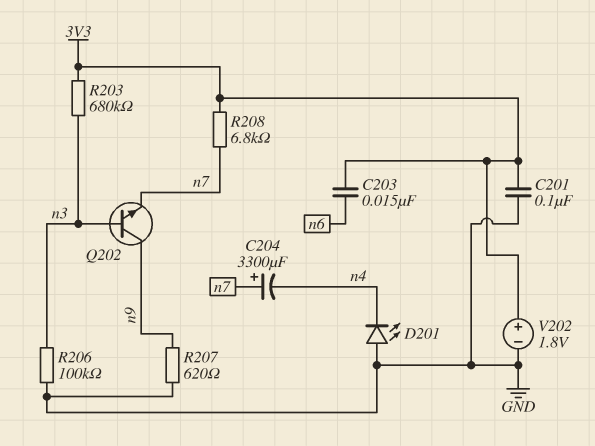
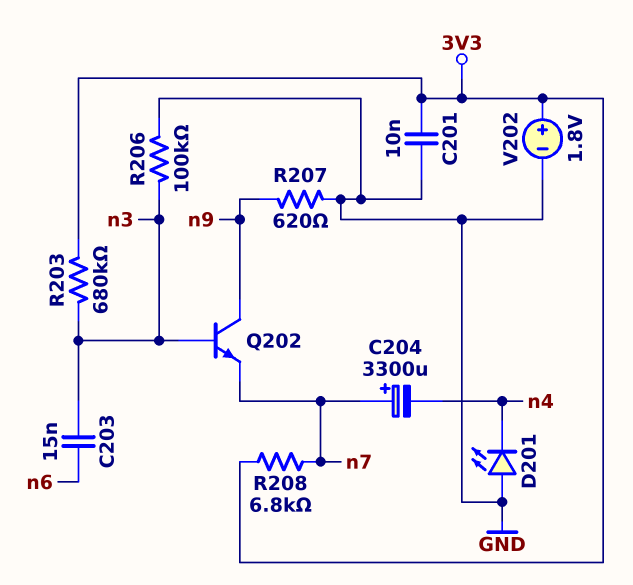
C201: 100nF (3V3, GND) -> 10nF (3V3, GND)
C203: 15nF (3V3, n6) -> 15nF (n3, n6)

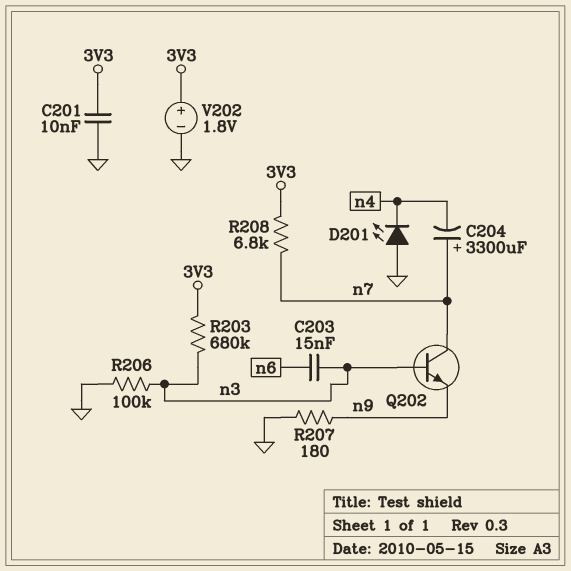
Q202: NPN (B n3, C n9, E n7) -> NPN (B n3, C n7, E n9)
R207: 620 (GND, n9) -> 180 (GND, n9)

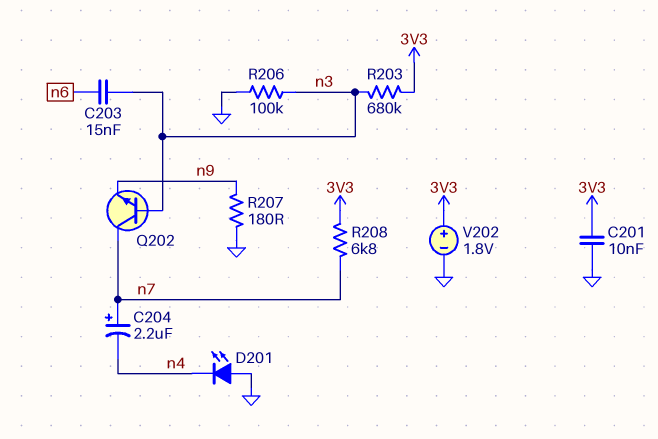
C204: 3300uF (plus n7, minus n4) -> 2.2uF (plus n7, minus n4)

